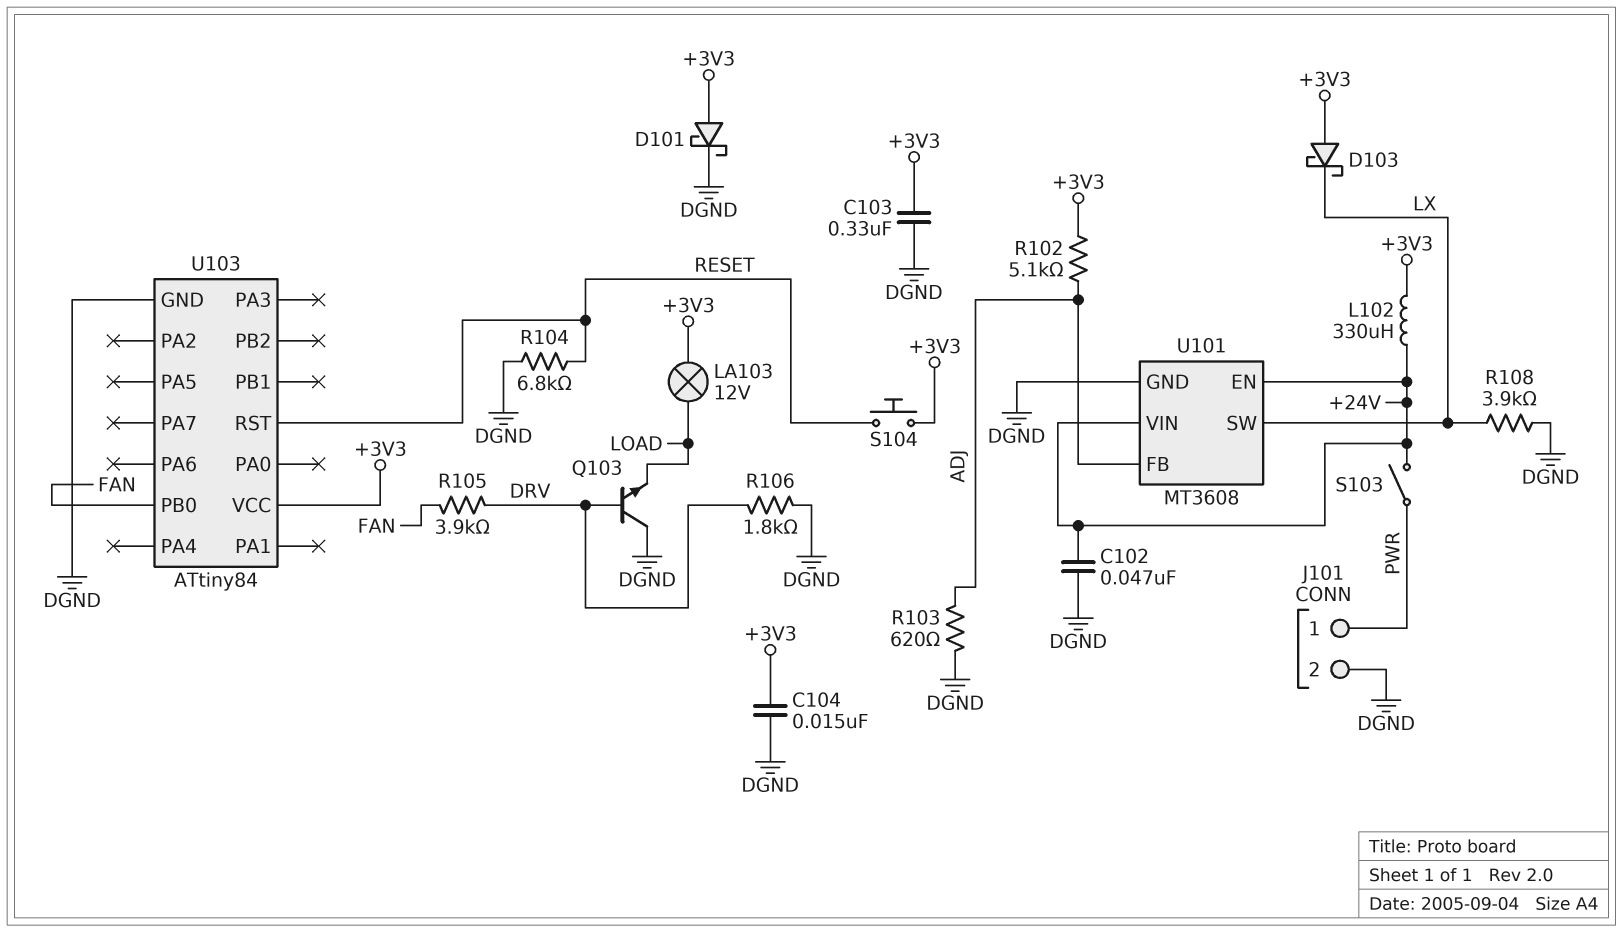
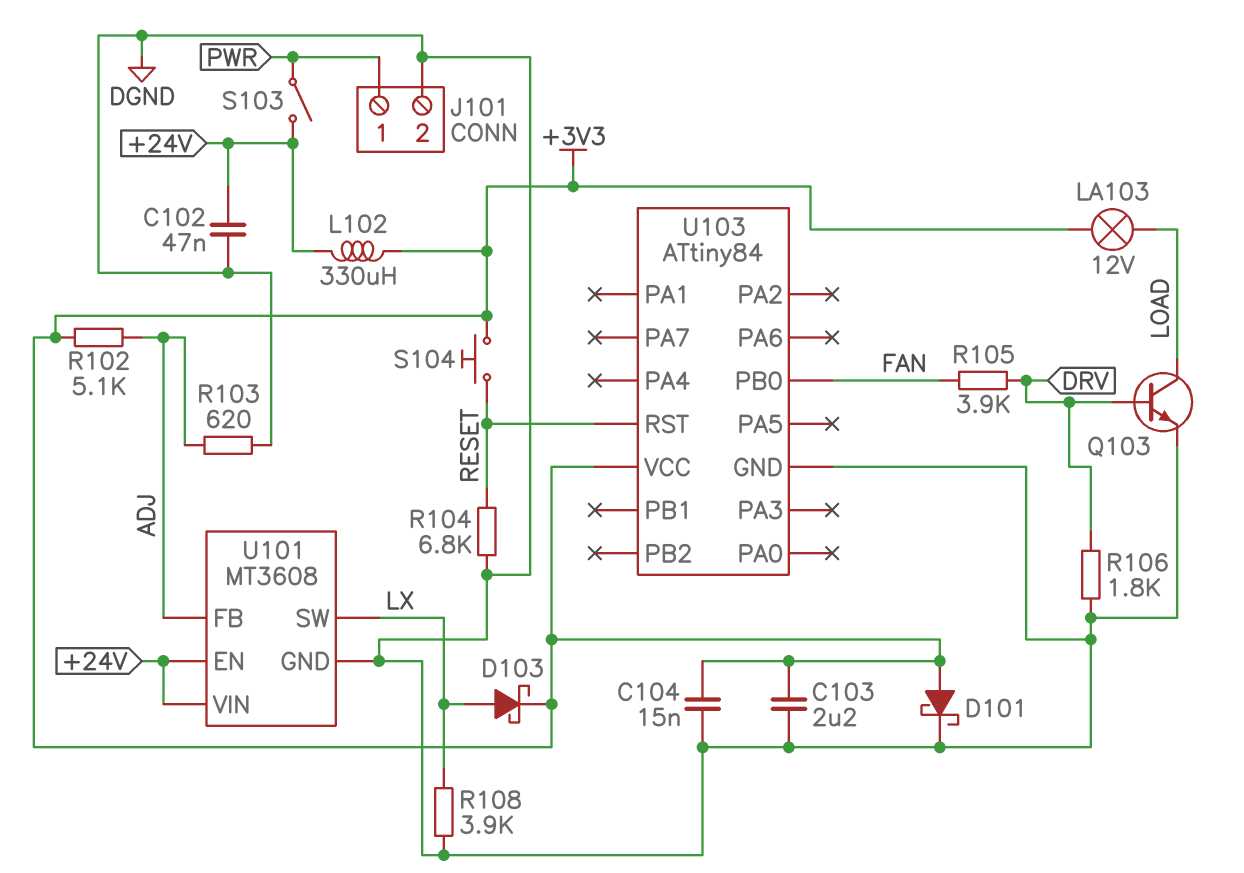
C103: 330nF (+3V3, DGND) -> 2.2uF (+3V3, DGND)
D103: schottky (A +3V3, K LX) -> schottky (A LX, K +3V3)
Q103: NPN (B DRV, C DGND, E LOAD) -> NPN (B DRV, C LOAD, E DGND)

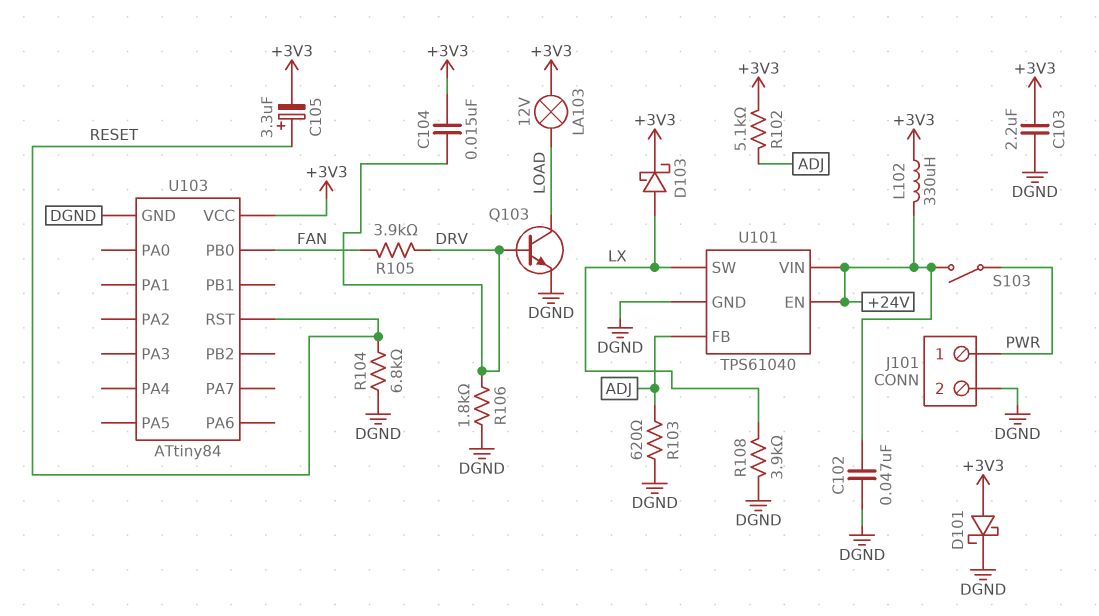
C104: 15nF (+3V3, DGND) -> 15nF (+3V3, DRV)
C105: none -> 3.3uF (plus RESET, minus +3V3)
S104: button (+3V3, RESET) -> none
U101: MT3608 -> TPS61040

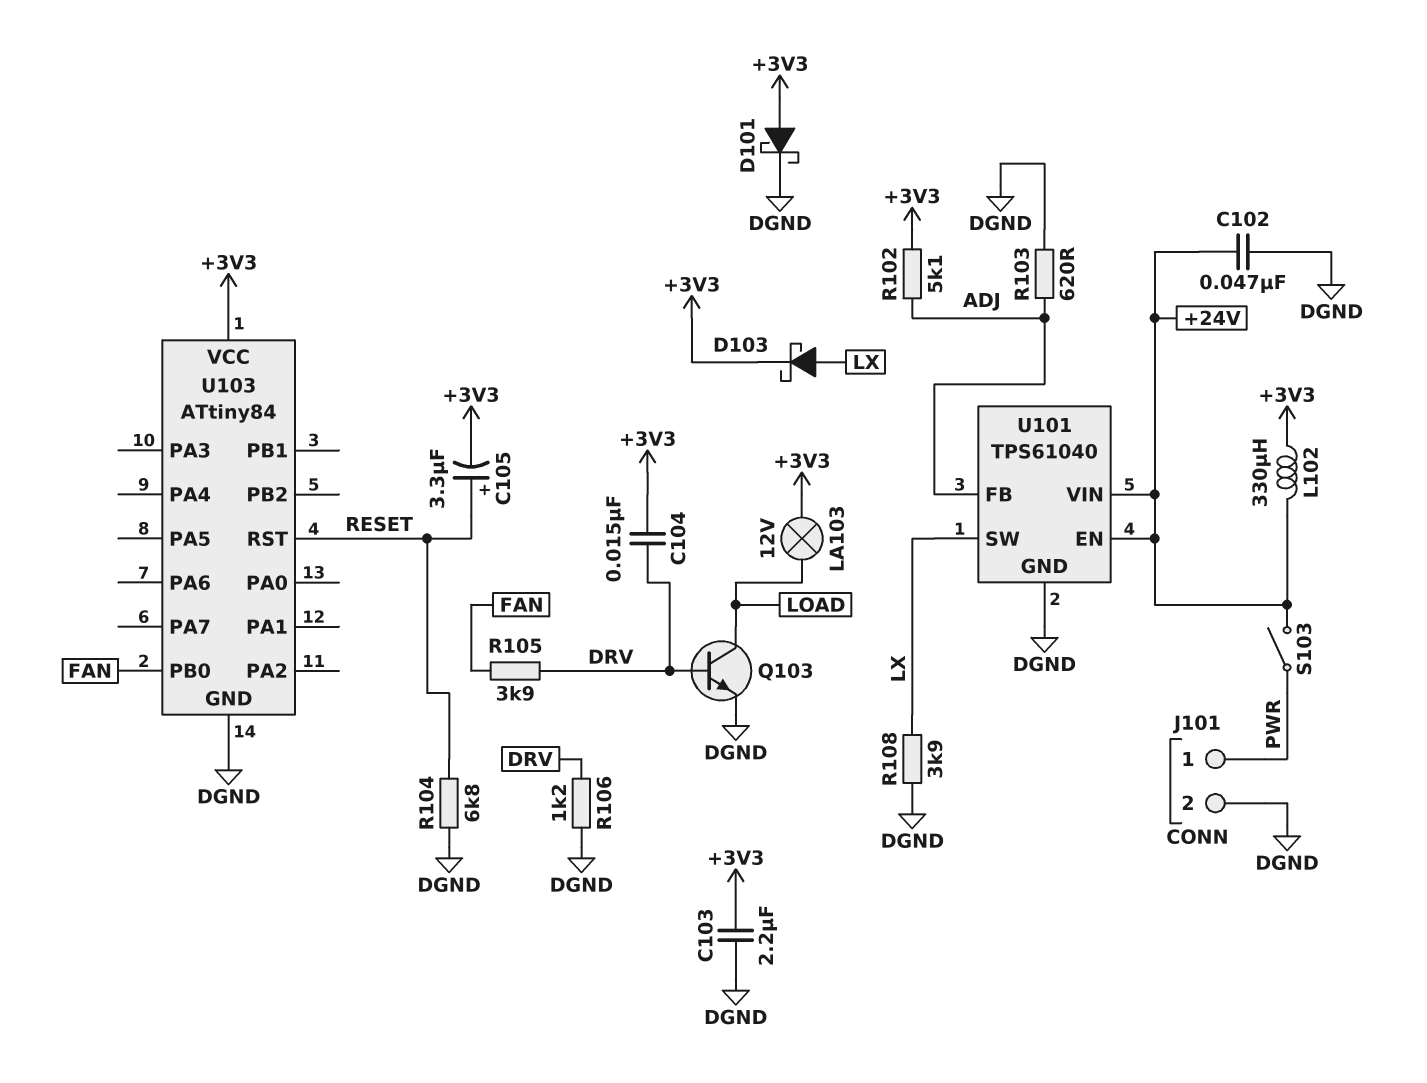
R106: 1.8k (DGND, DRV) -> 1.2k (DGND, DRV)

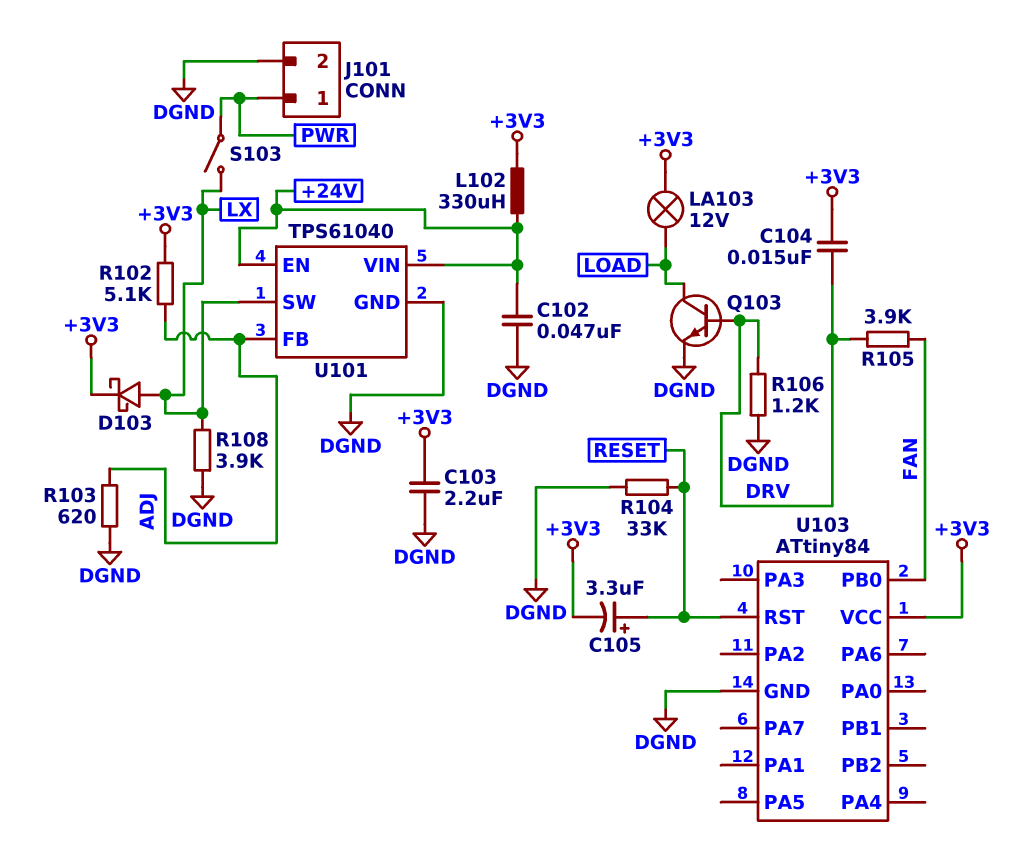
D101: schottky (A +3V3, K DGND) -> none
R104: 6.8k (DGND, RESET) -> 33k (DGND, RESET)
S103: switch (+24V, PWR) -> switch (LX, PWR)

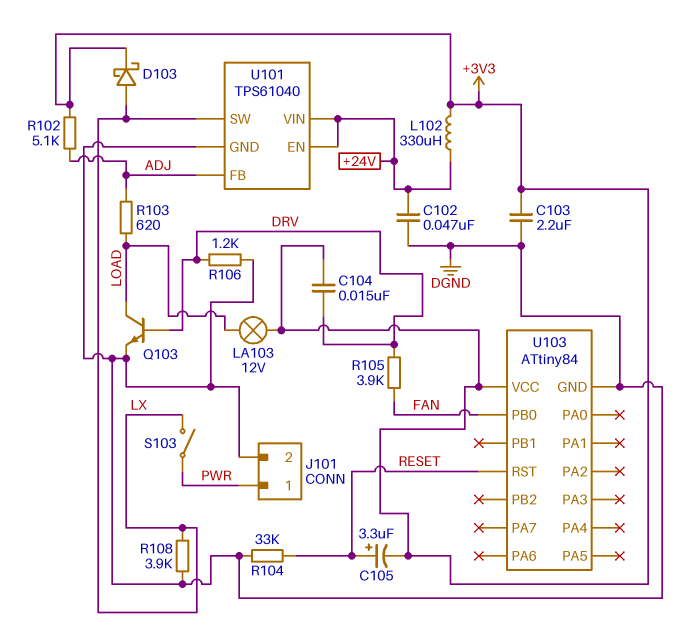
R103: 620 (ADJ, DGND) -> 620 (ADJ, LOAD)

